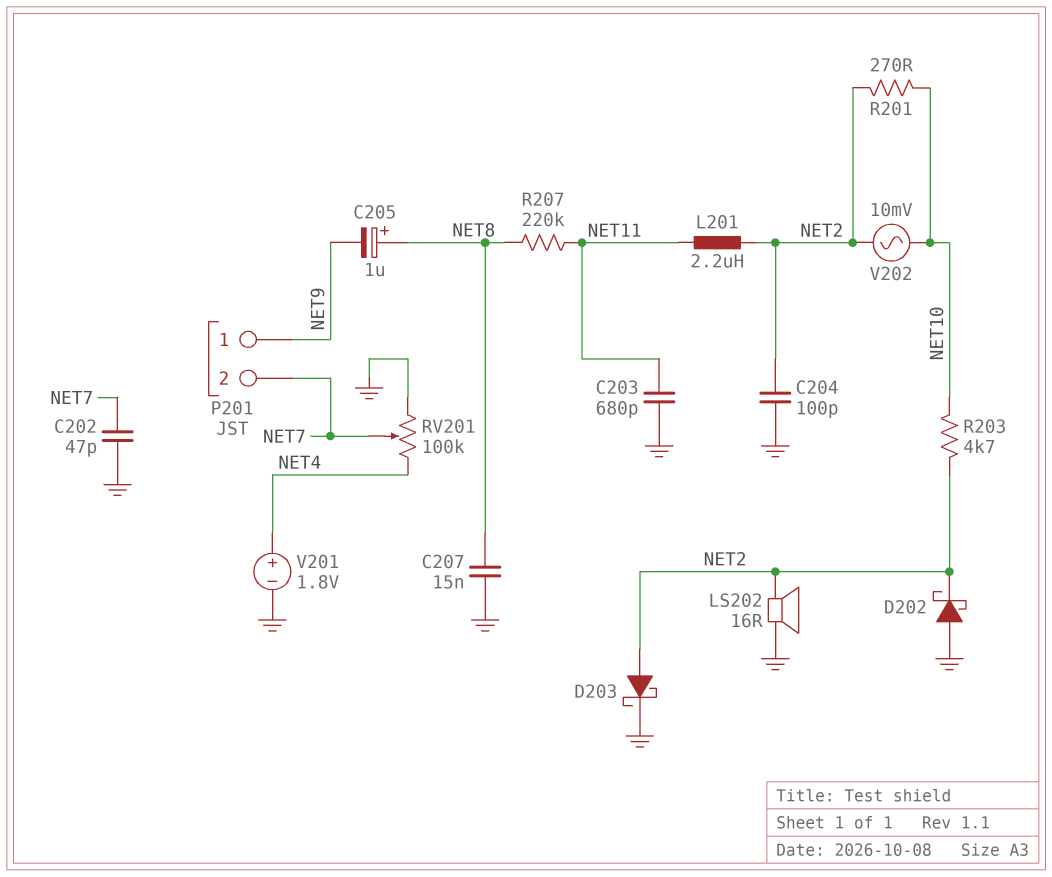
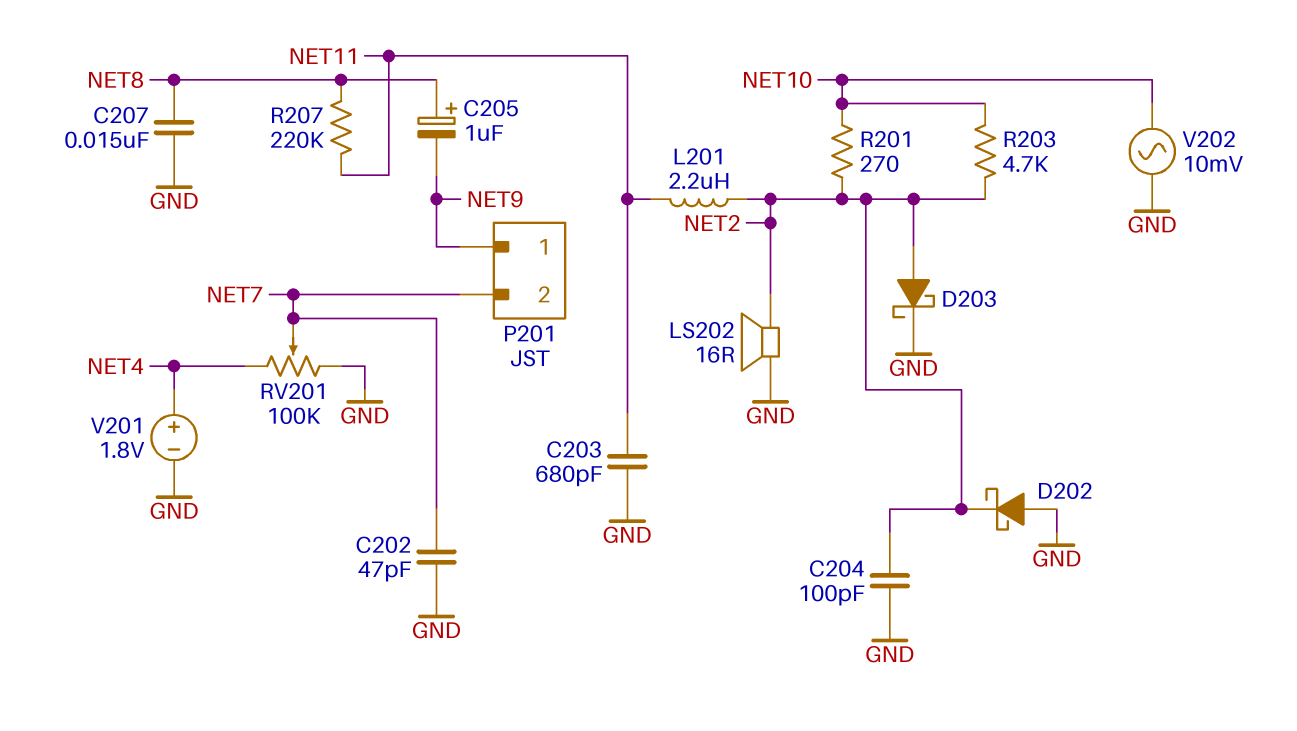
V202: AC 10mV (NET2, NET10) -> AC 10mV (GND, NET10)

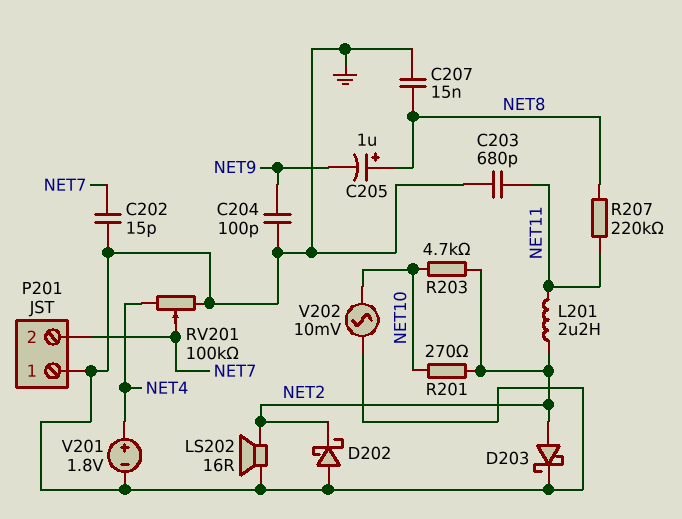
C202: 47pF (GND, NET7) -> 15pF (GND, NET7)
C204: 100pF (GND, NET2) -> 100pF (GND, NET9)
P201 pin 1: NET9 -> GND

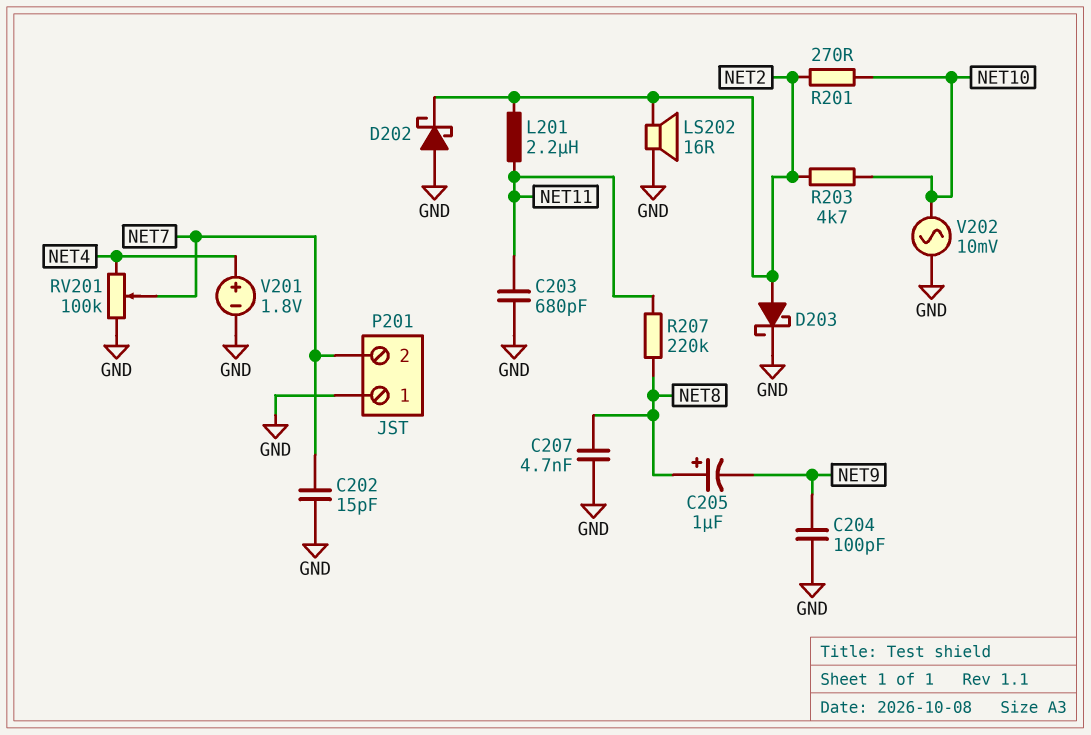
C207: 15nF (GND, NET8) -> 4.7nF (GND, NET8)

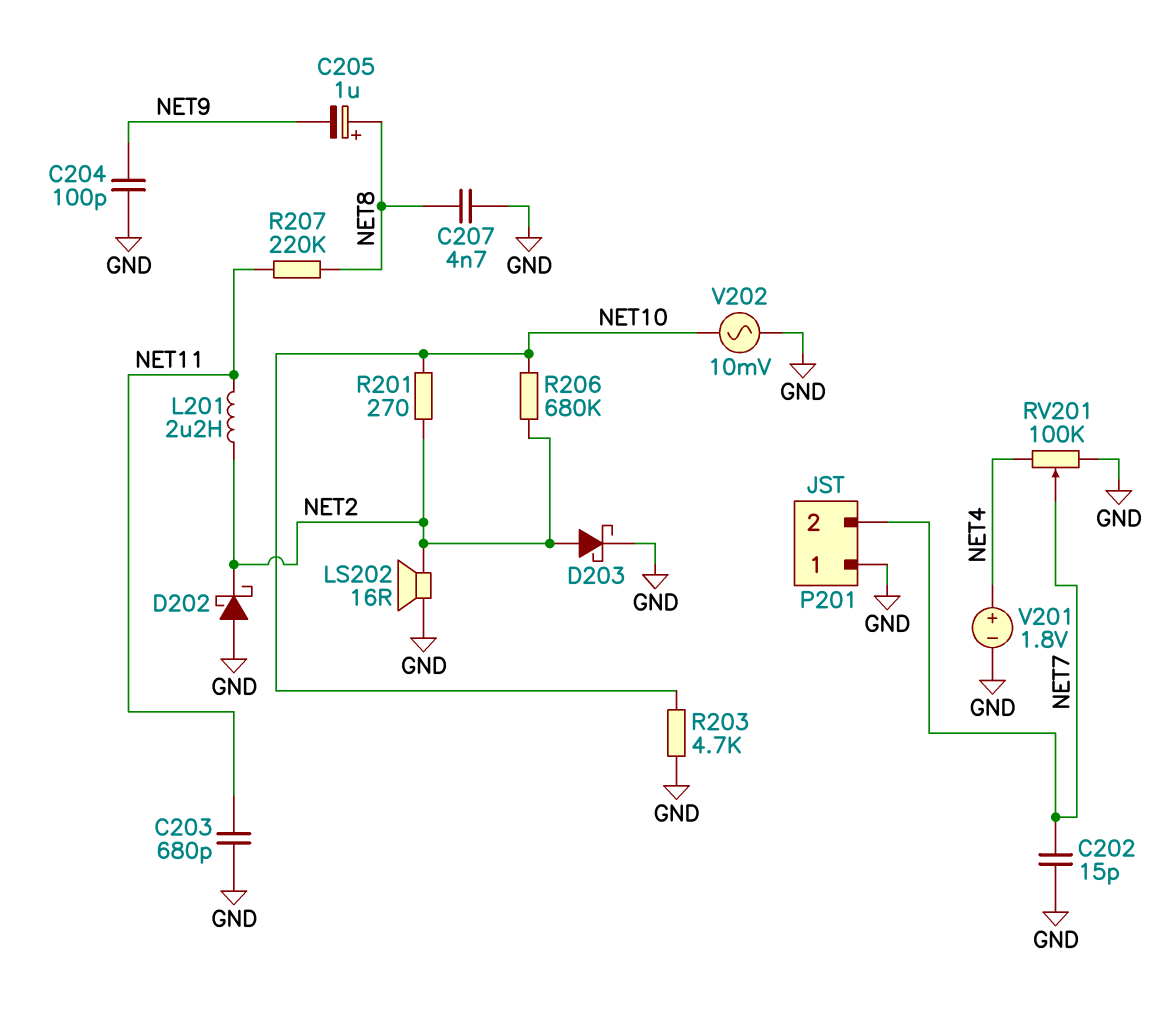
R203: 4.7k (NET2, NET10) -> 4.7k (GND, NET10)
R206: none -> 680k (NET2, NET10)

